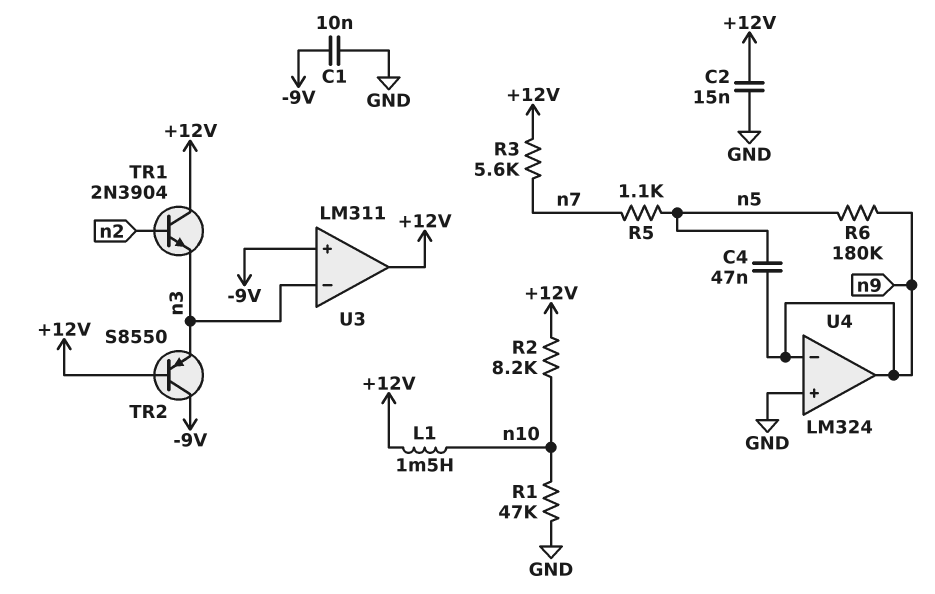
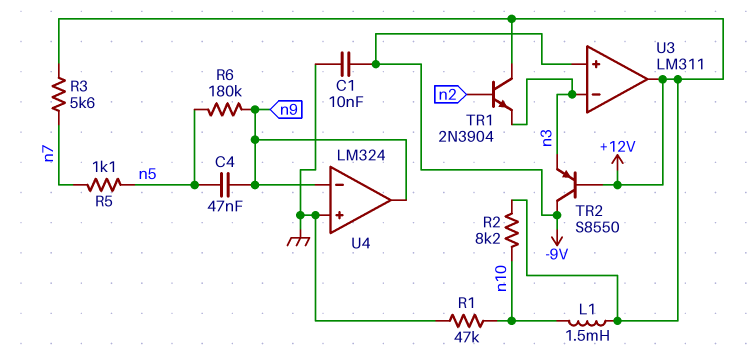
C2: 15nF (+12V, GND) -> none

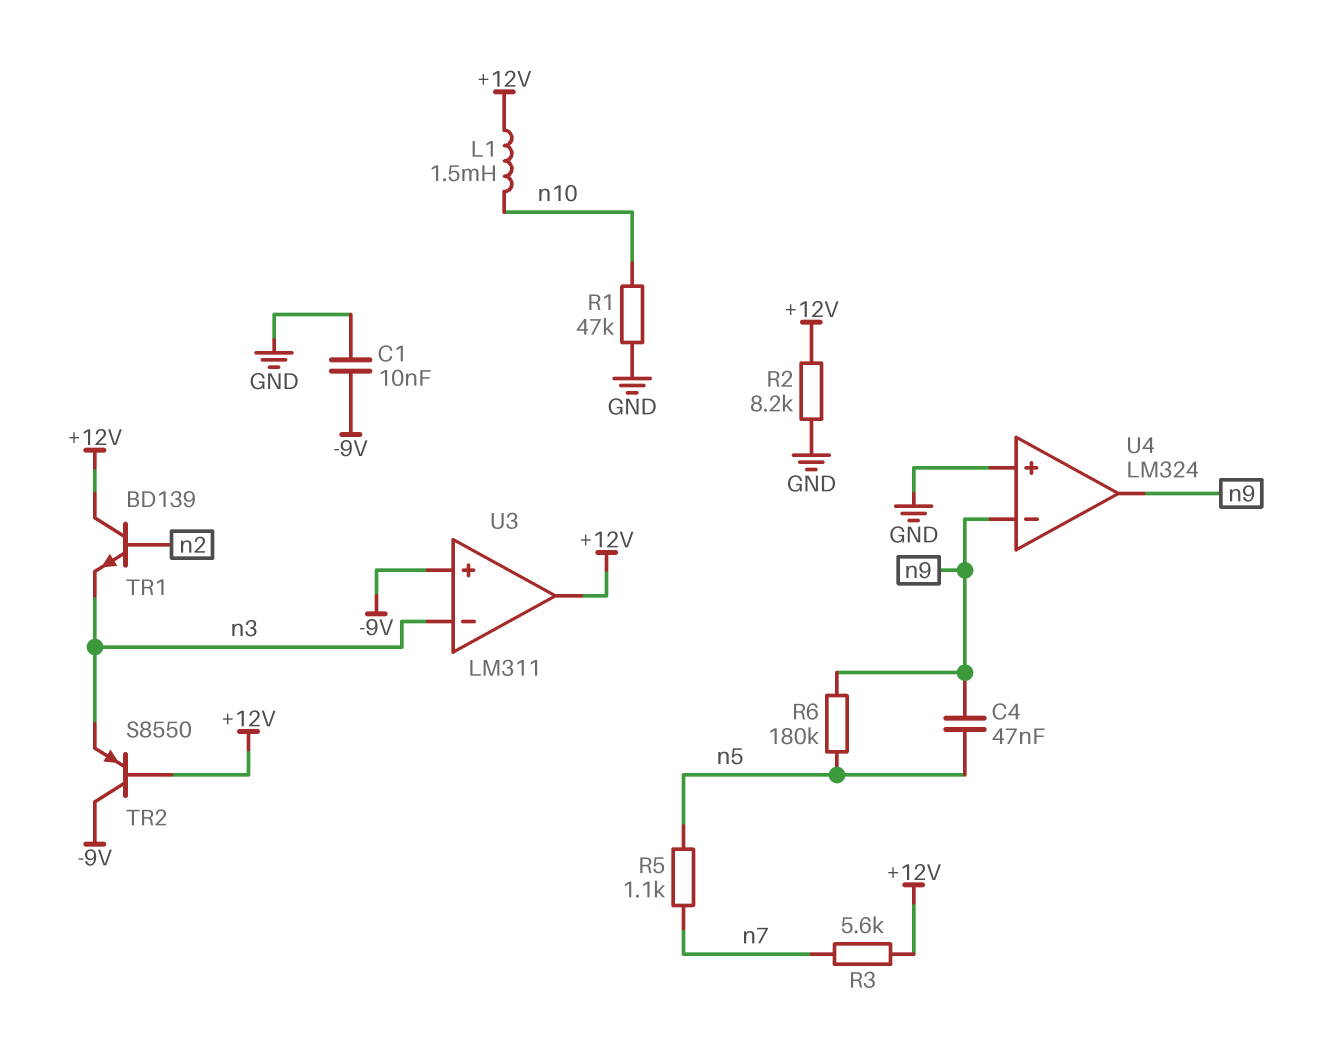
R2: 8.2k (+12V, n10) -> 8.2k (+12V, GND)
TR1: NPN 2N3904 (B n2, C +12V, E n3) -> NPN BD139 (B n2, C +12V, E n3)

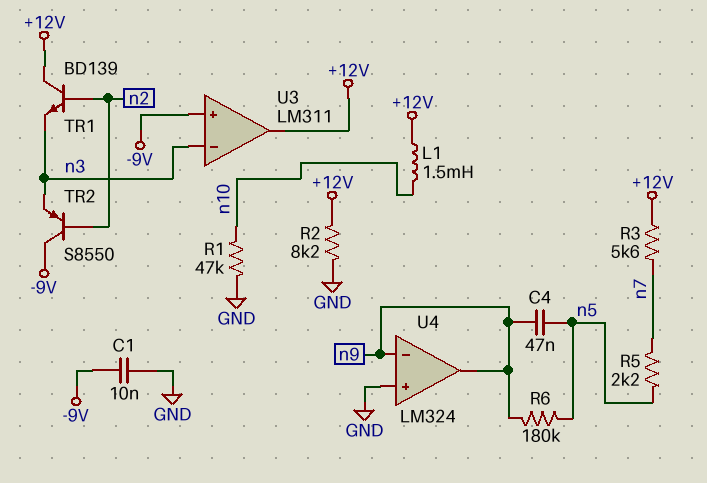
R5: 1.1k (n5, n7) -> 2.2k (n5, n7)
TR2: PNP S8550 (B +12V, C -9V, E n3) -> PNP S8550 (B n2, C -9V, E n3)

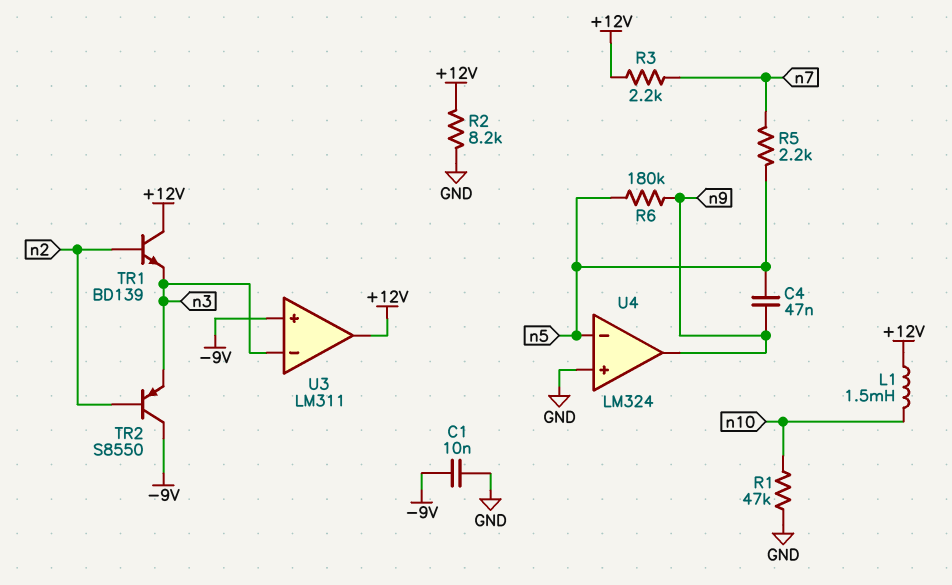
R3: 5.6k (+12V, n7) -> 2.2k (+12V, n7)
U4 pin in-: n9 -> n5

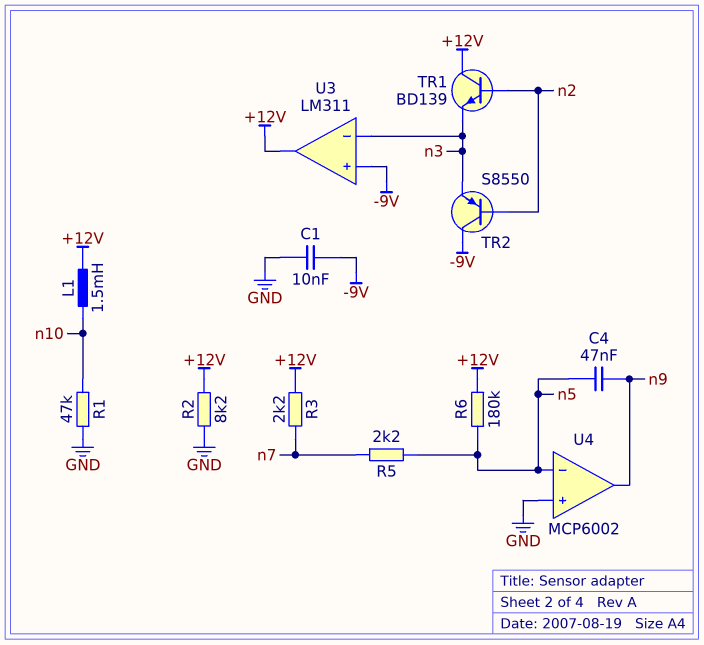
R6: 180k (n5, n9) -> 180k (+12V, n5)
U4: LM324 -> MCP6002

